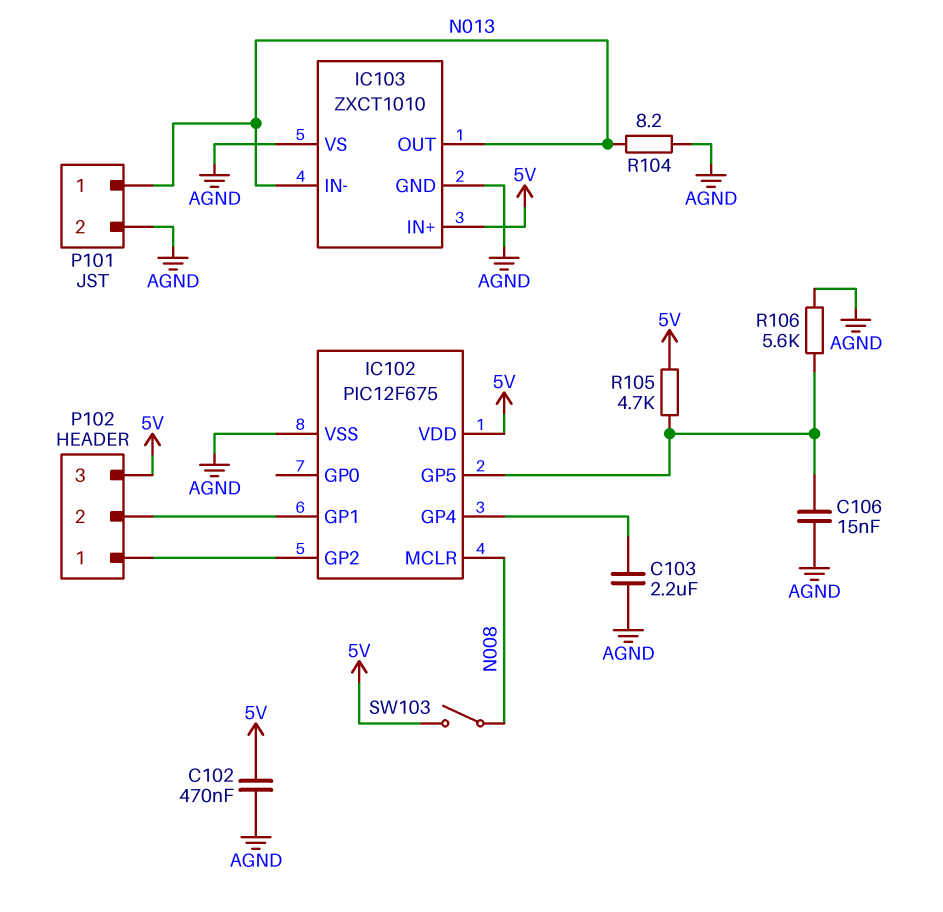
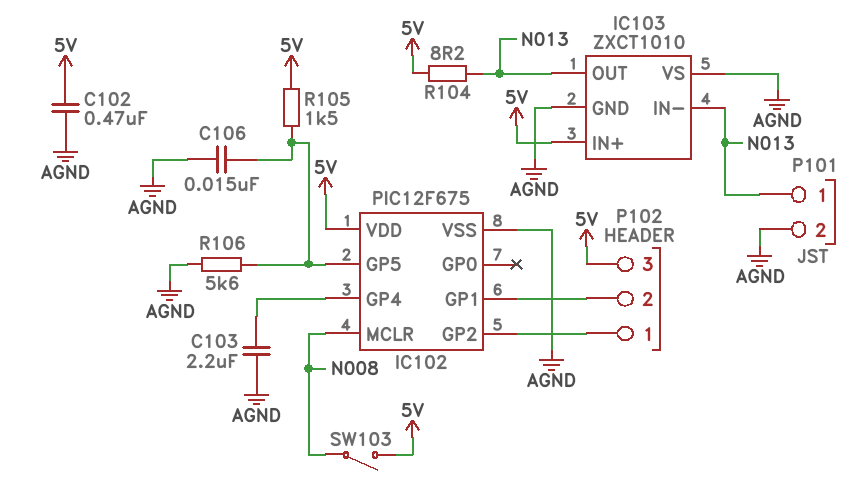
R104: 8.2 (AGND, N013) -> 8.2 (5V, N013)
R105: 4.7k (5V, IC102/GP5) -> 1.5k (5V, IC102/GP5)

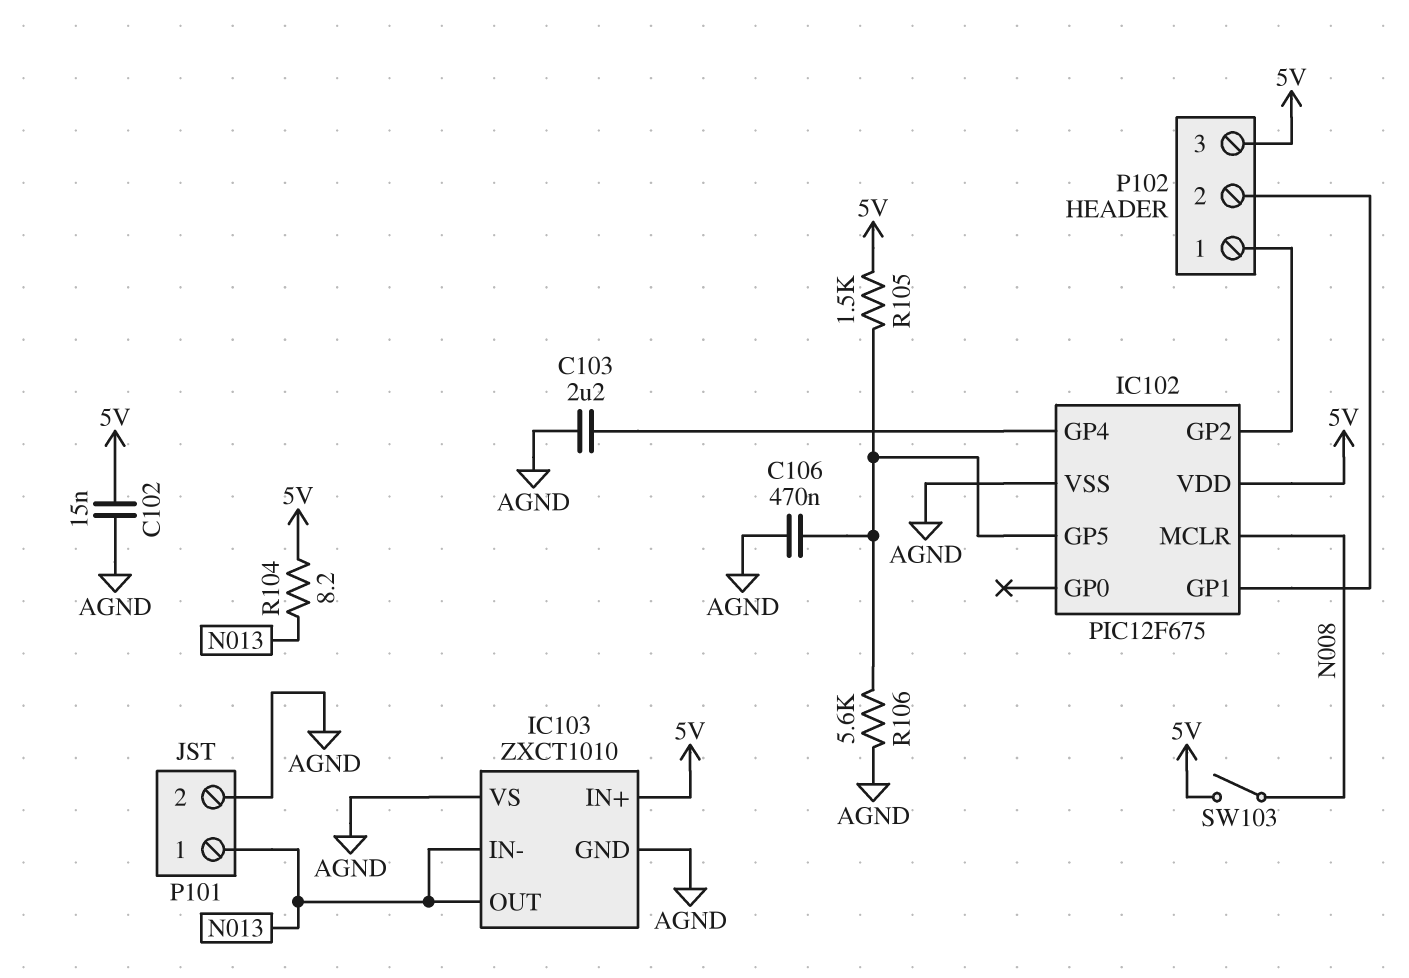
C102: 470nF (5V, AGND) -> 15nF (5V, AGND)
C106: 15nF (AGND, IC102/GP5) -> 470nF (AGND, IC102/GP5)

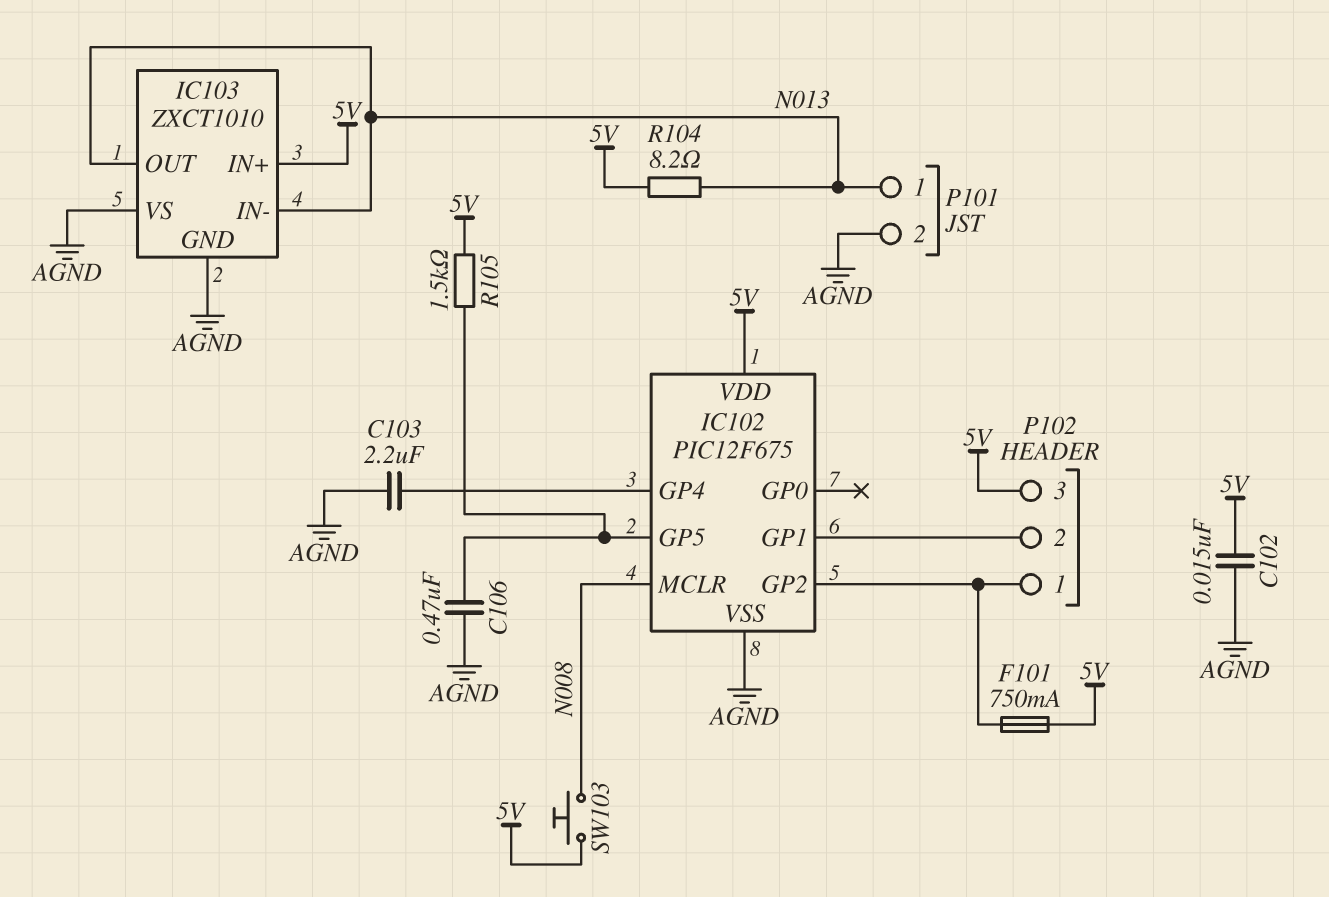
F101: none -> 750mA (5V, IC102/GP2)
R106: 5.6k (AGND, IC102/GP5) -> none
SW103: switch (5V, N008) -> button (5V, N008)

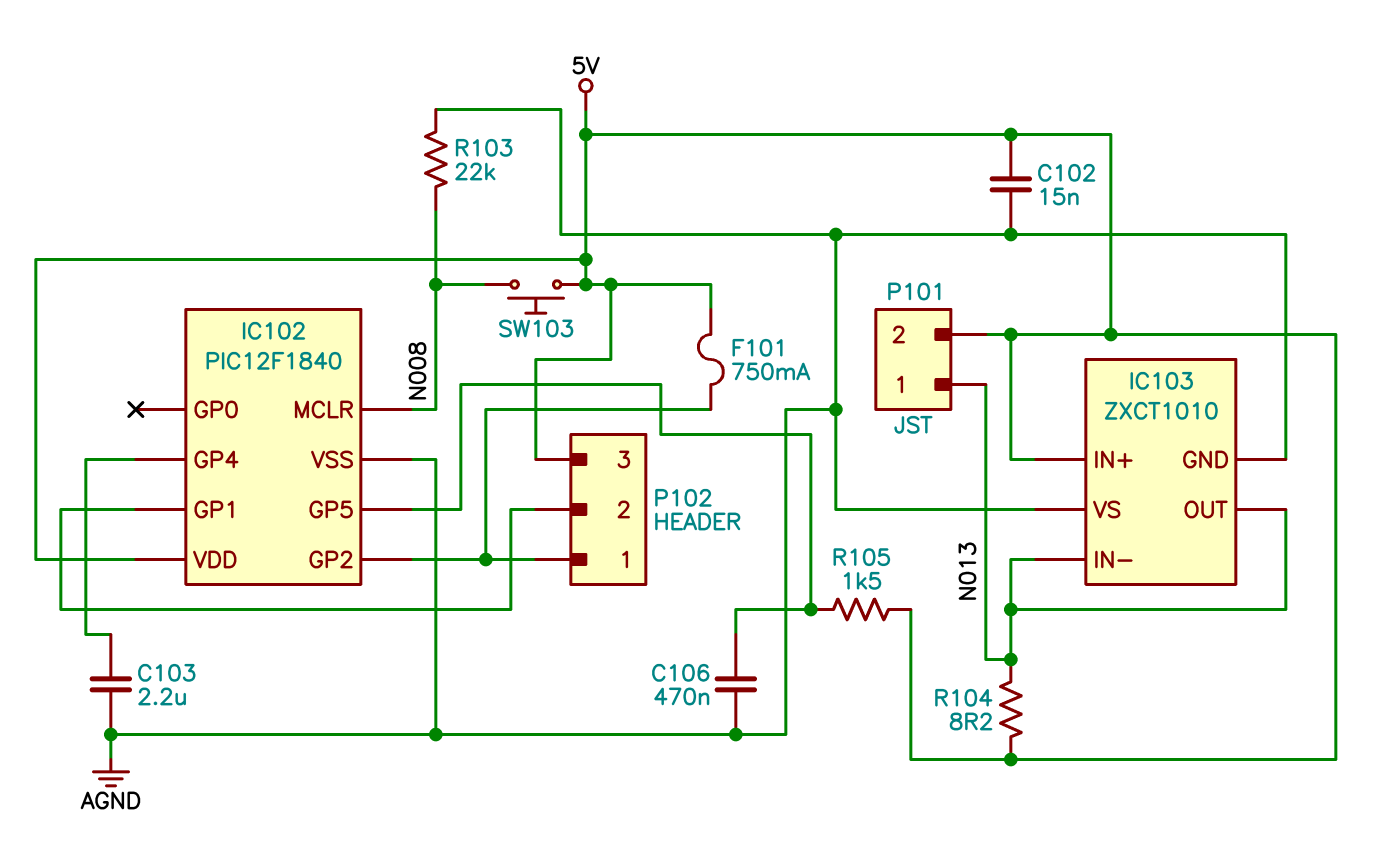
IC102: PIC12F675 -> PIC12F1840
P101 pin 2: AGND -> 5V
R103: none -> 22k (AGND, N008)

